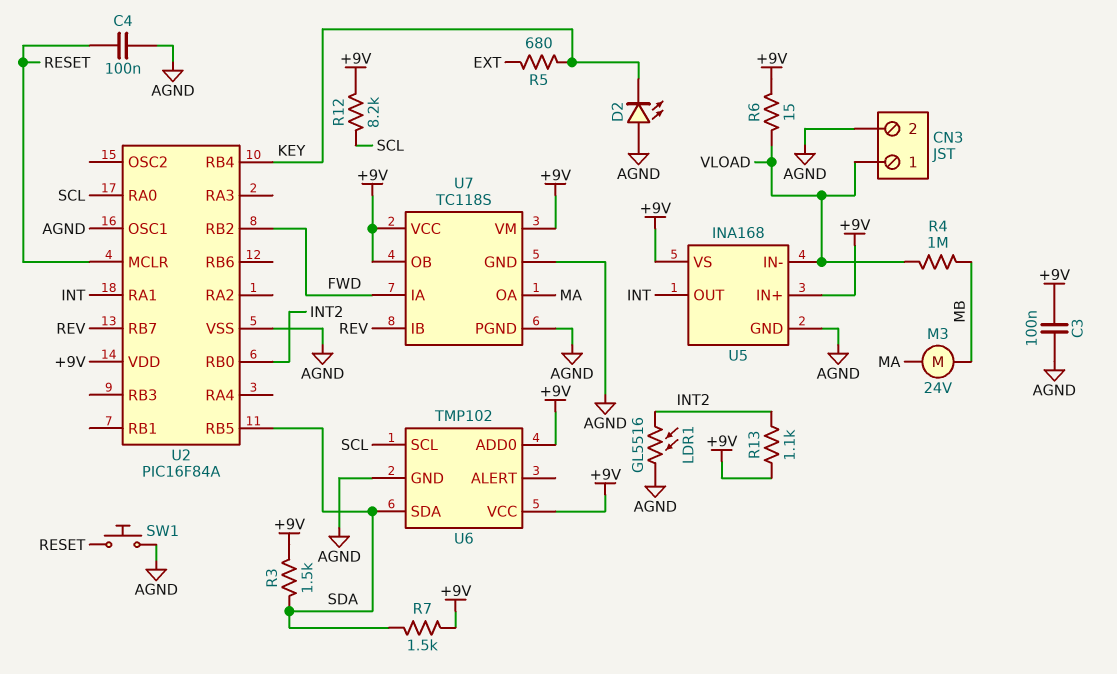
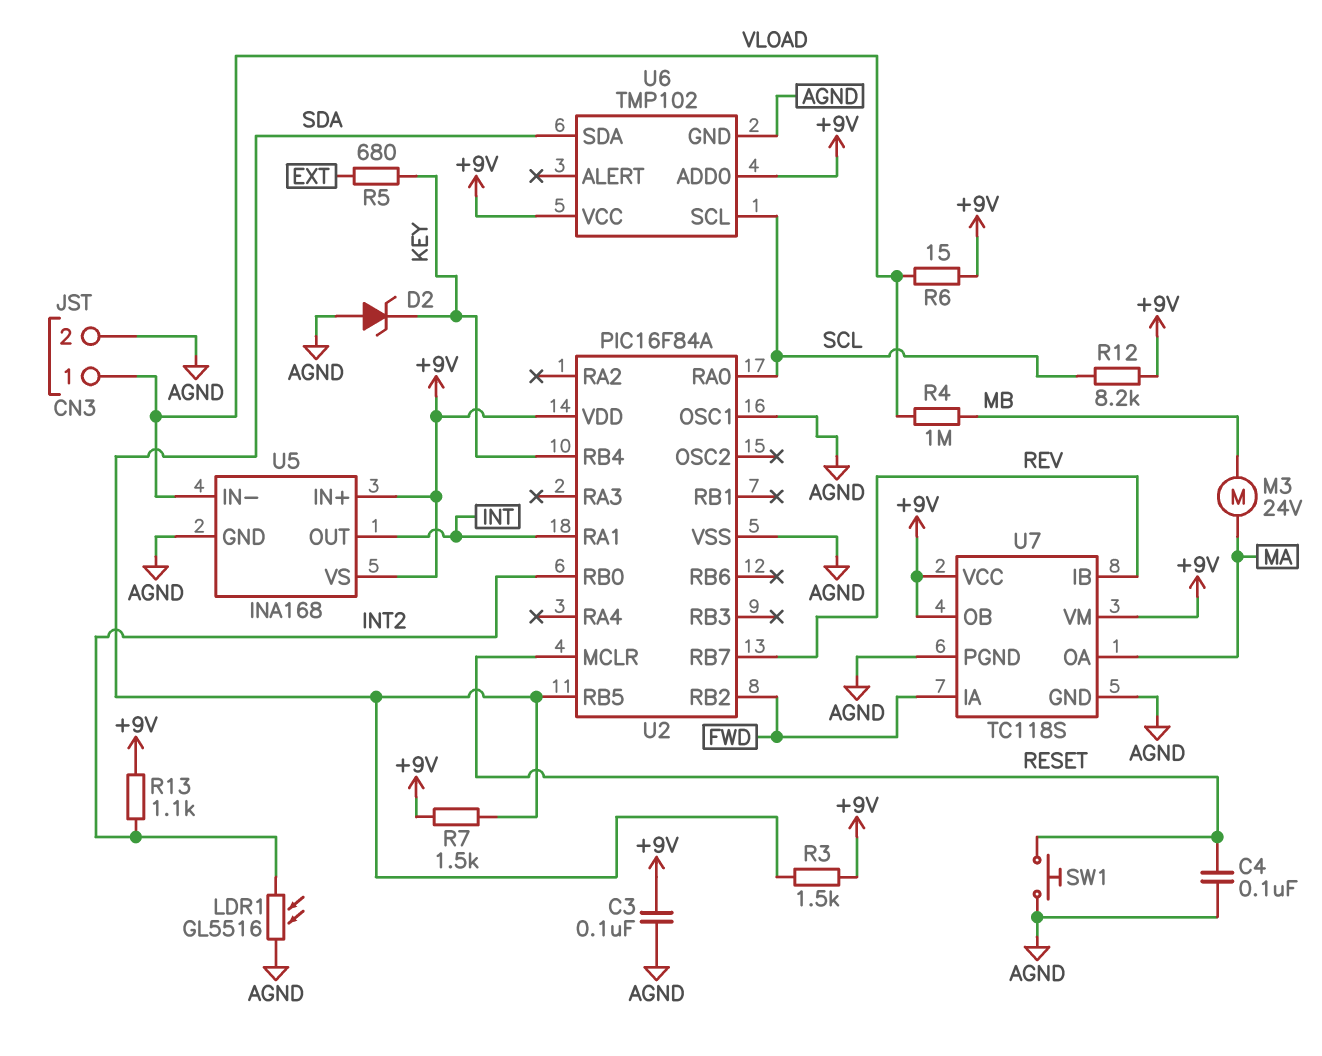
D2: LED (A AGND, K KEY) -> zener (A AGND, K KEY)

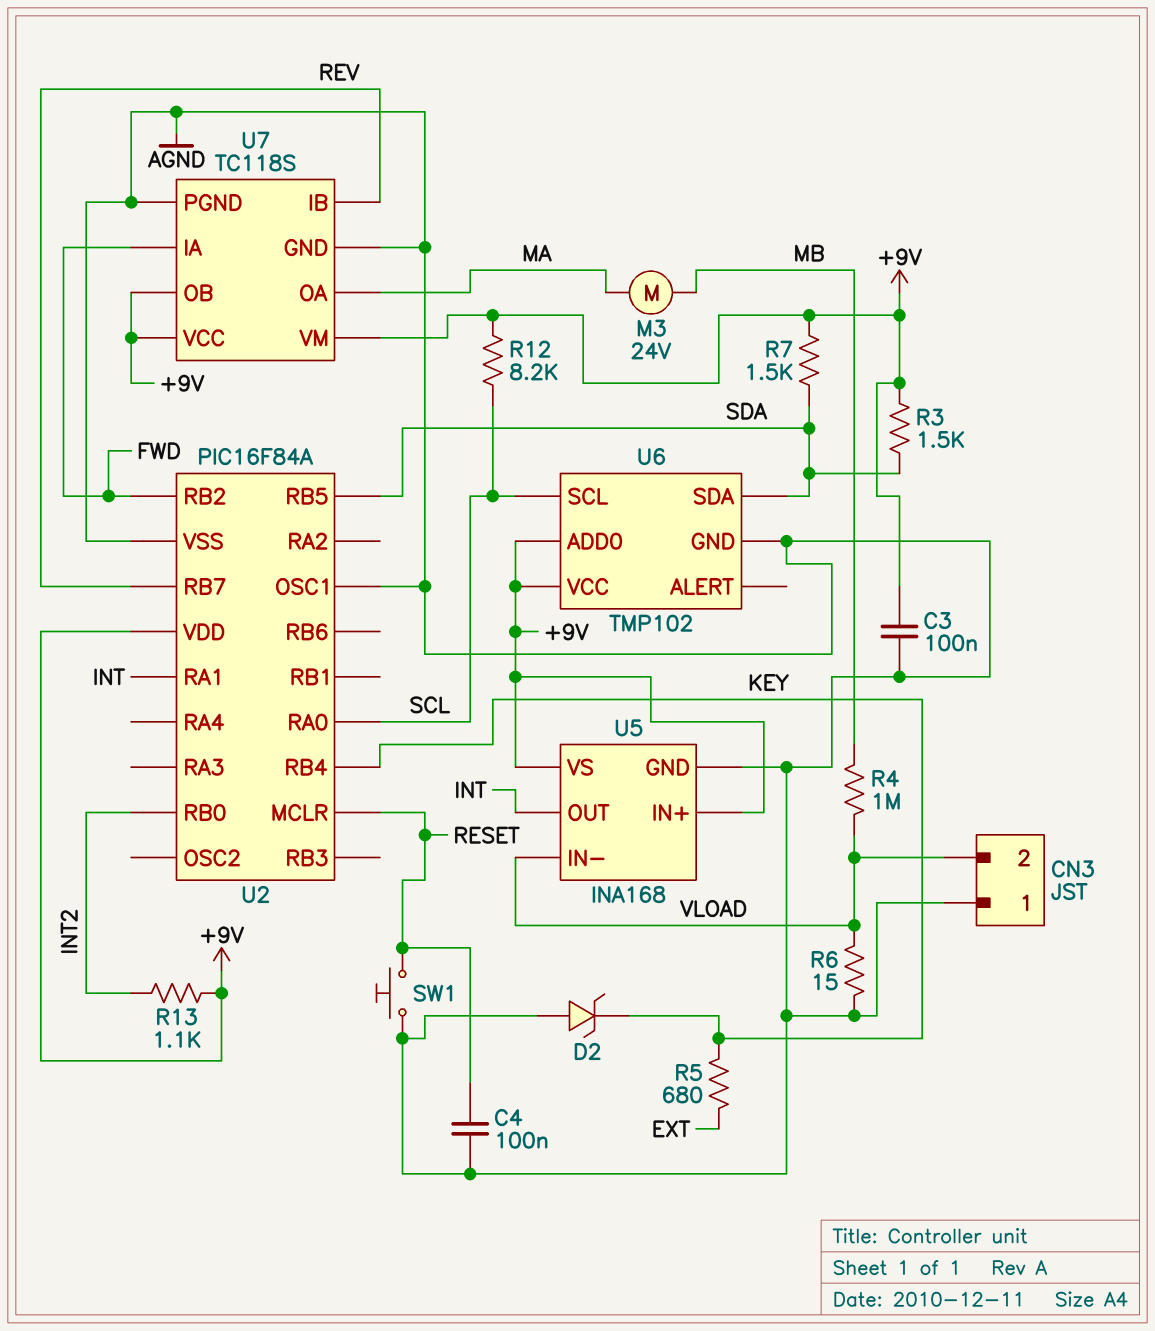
CN3 pin 1: VLOAD -> AGND
CN3 pin 2: AGND -> VLOAD
LDR1: GL5516 (AGND, INT2) -> none
R6: 15 (+9V, VLOAD) -> 15 (AGND, VLOAD)

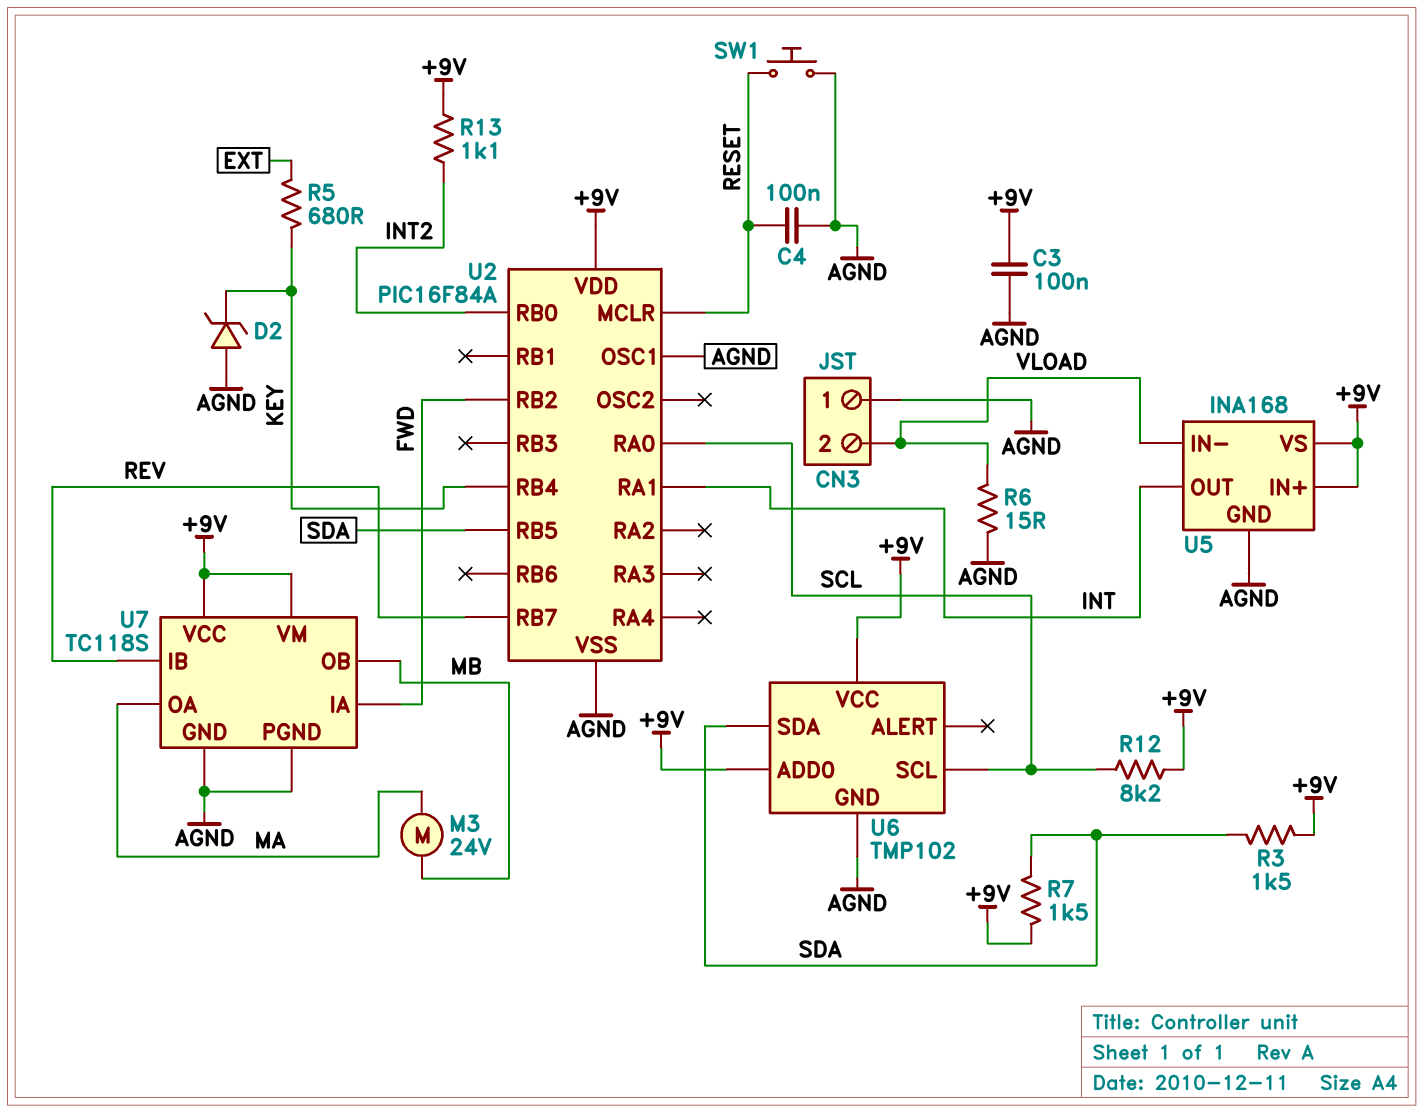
R4: 1M (MB, VLOAD) -> none
U7 pin OB: +9V -> MB

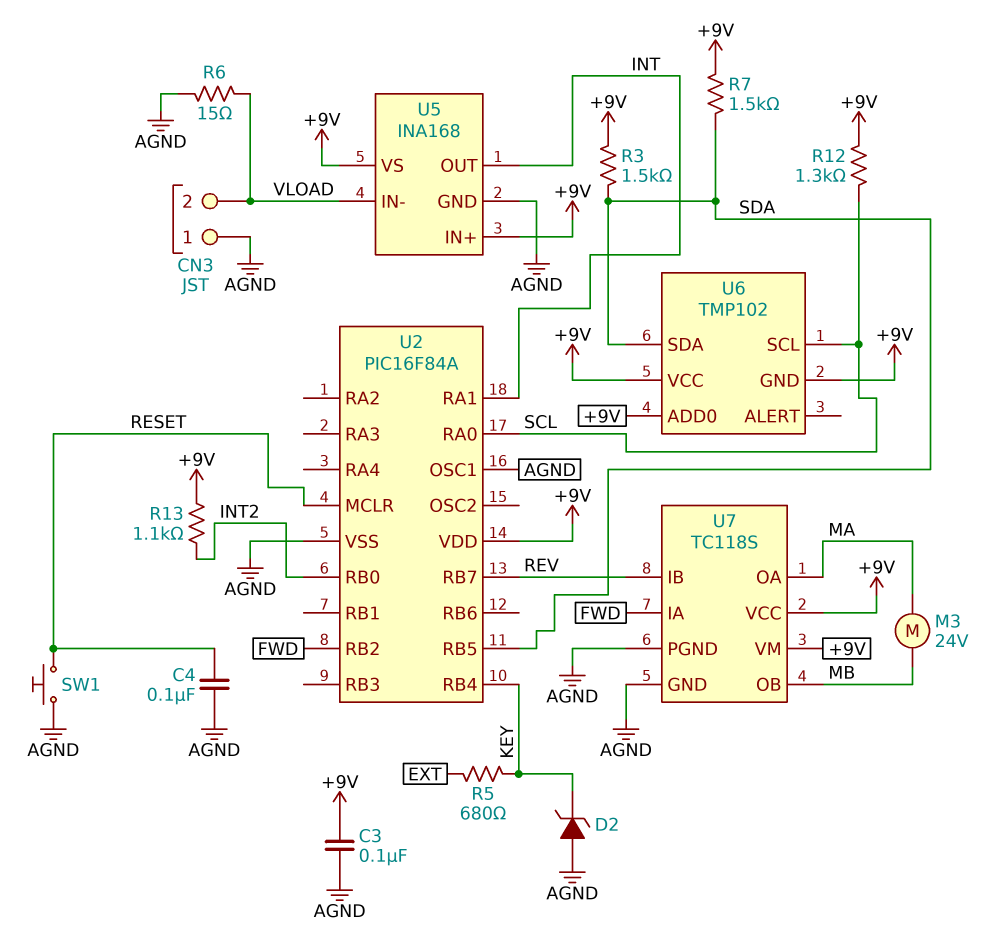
R12: 8.2k (+9V, SCL) -> 1.3k (+9V, SCL)
U6 pin GND: AGND -> +9V

